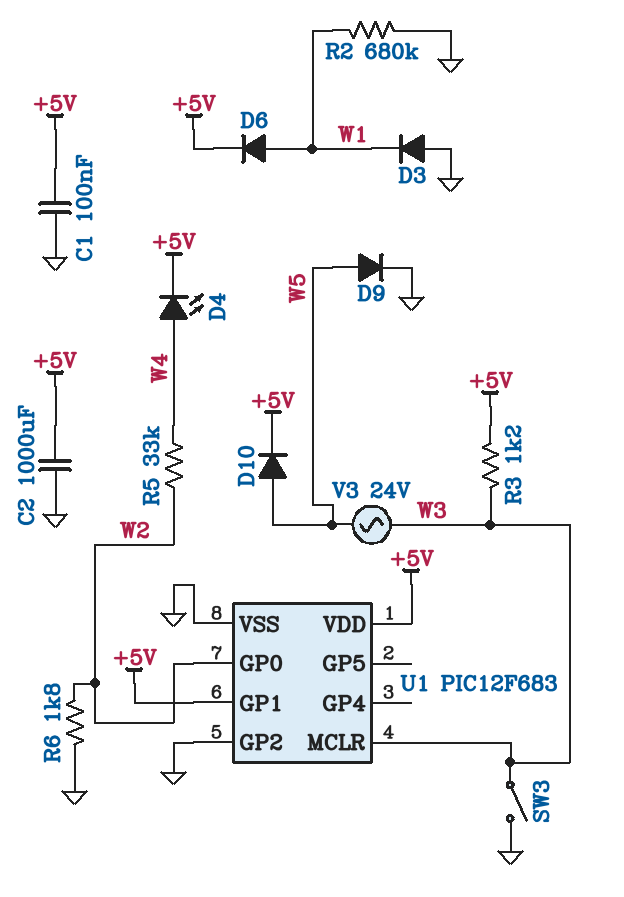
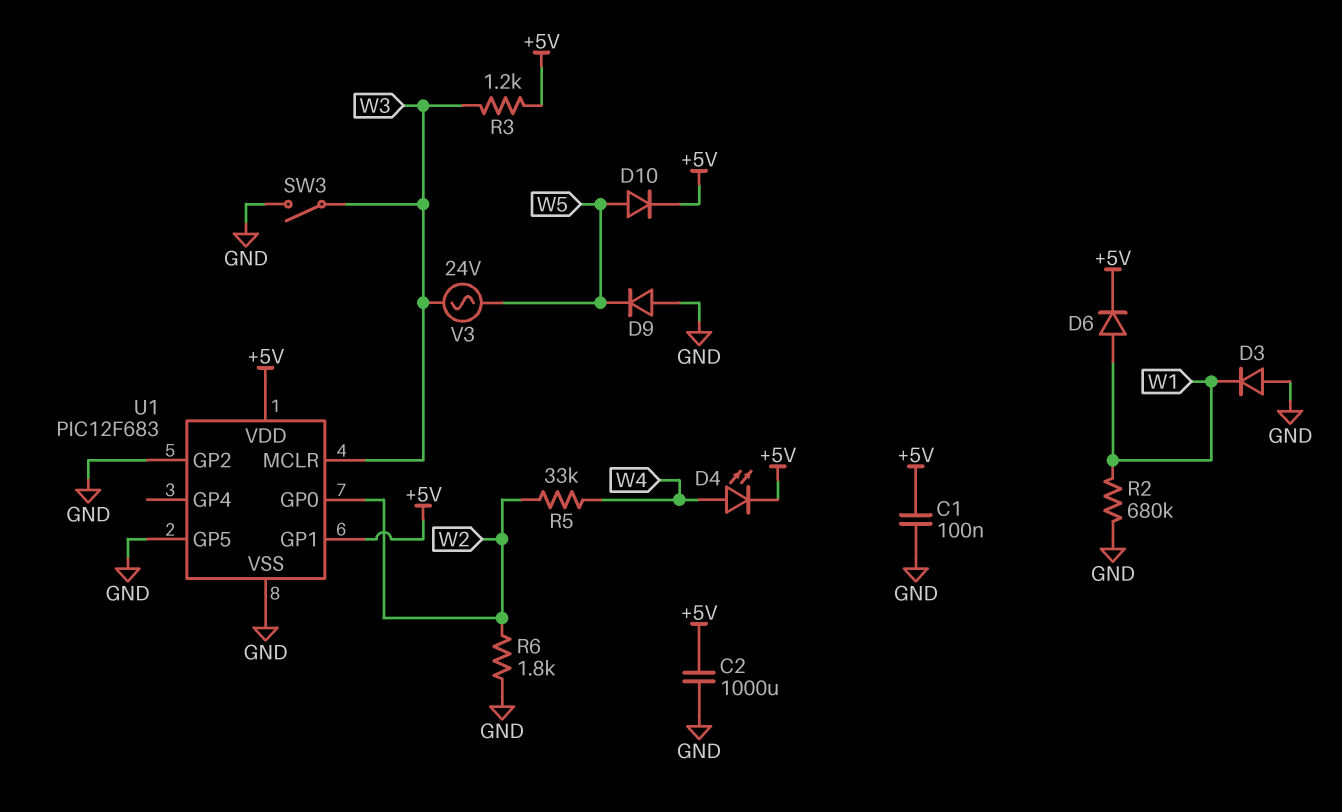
D9: diode (A W5, K GND) -> diode (A GND, K W5)
U1 pin GP5: none -> GND

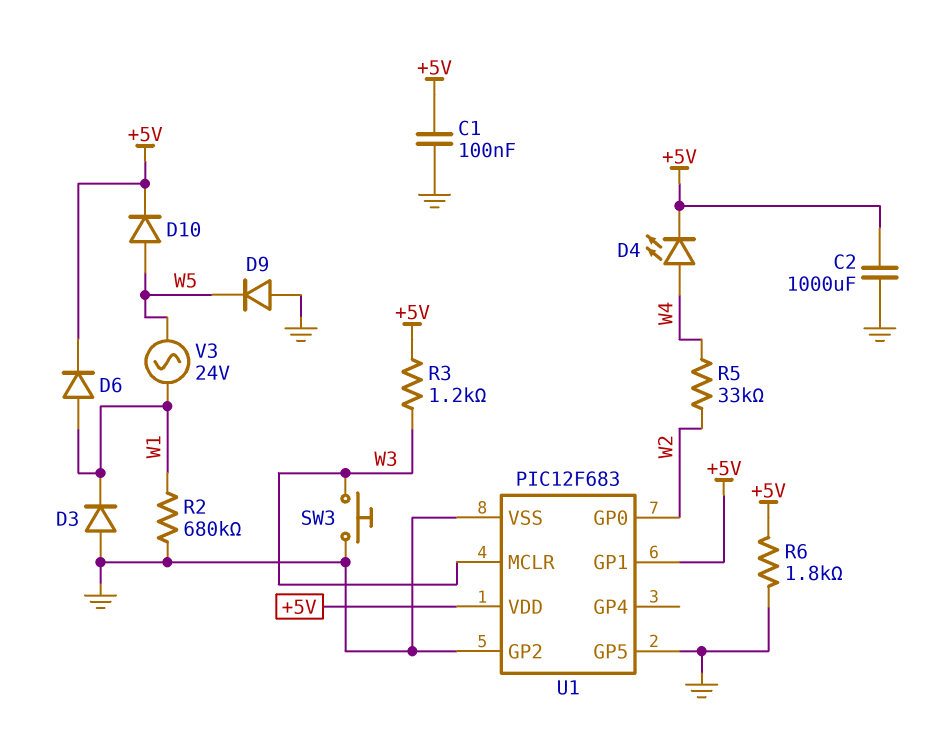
R6: 1.8k (GND, W2) -> 1.8k (+5V, GND)
SW3: switch (GND, W3) -> button (GND, W3)
V3: AC 24V (W3, W5) -> AC 24V (W1, W5)

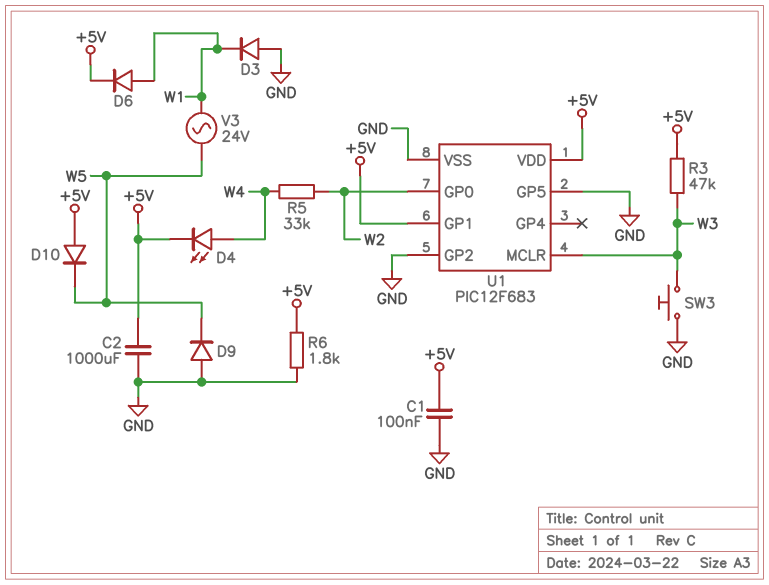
D10: diode (A W5, K +5V) -> diode (A +5V, K W5)
R2: 680k (GND, W1) -> none
R3: 1.2k (+5V, W3) -> 47k (+5V, W3)

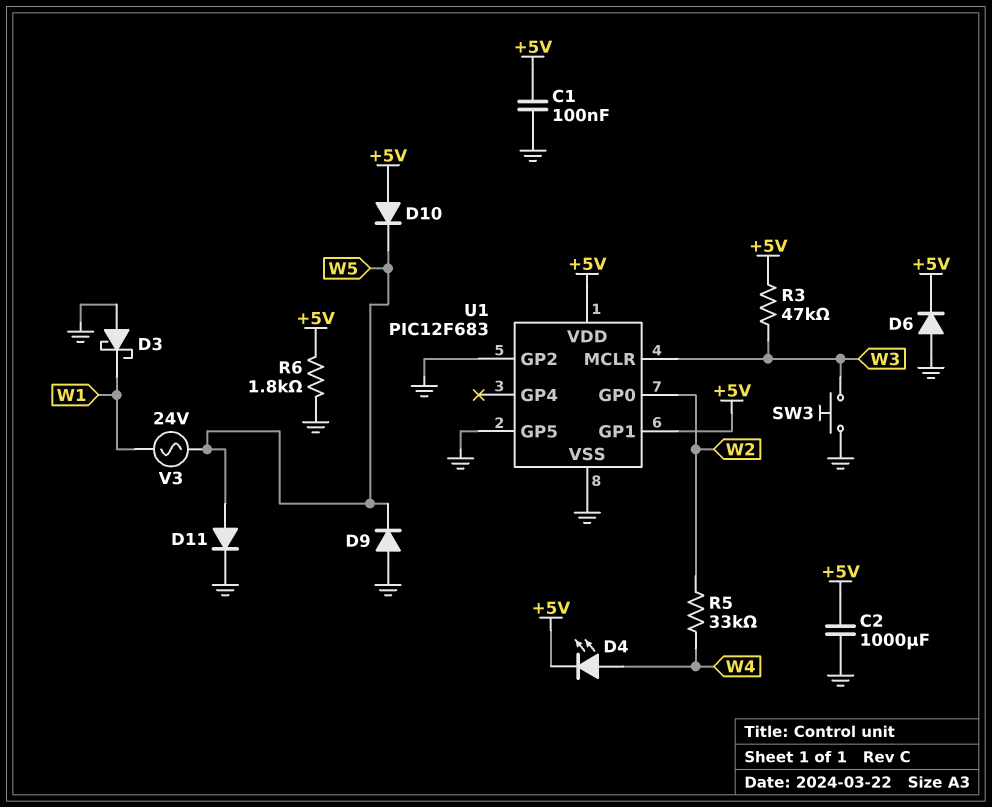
D3: diode (A GND, K W1) -> schottky (A GND, K W1)
D6: diode (A W1, K +5V) -> diode (A GND, K +5V)
D11: none -> diode (A W5, K GND)

